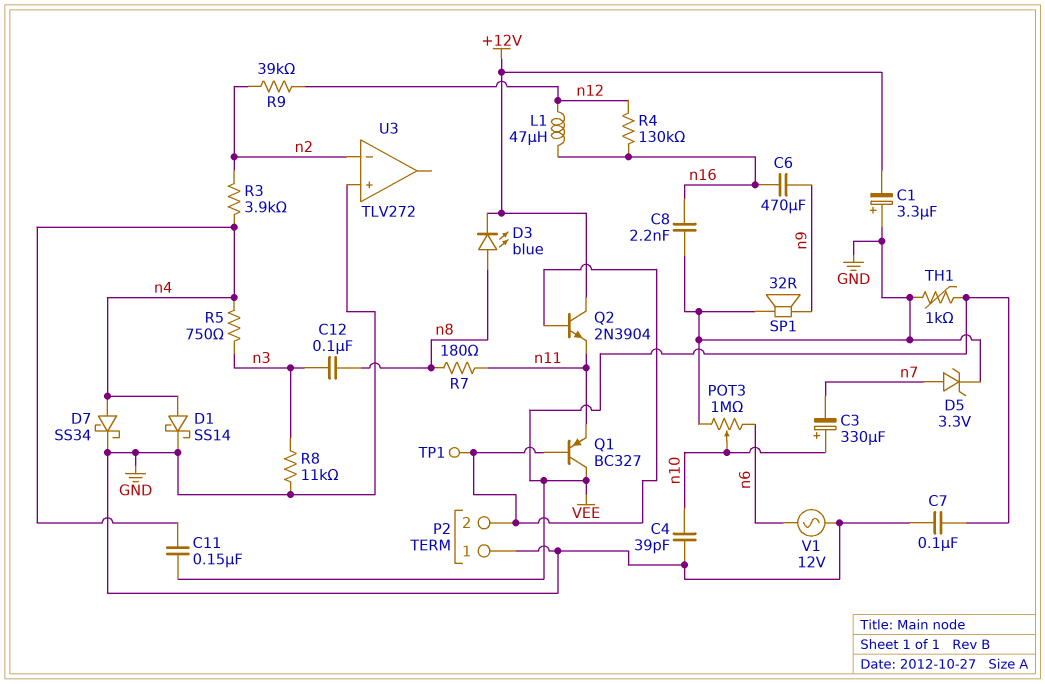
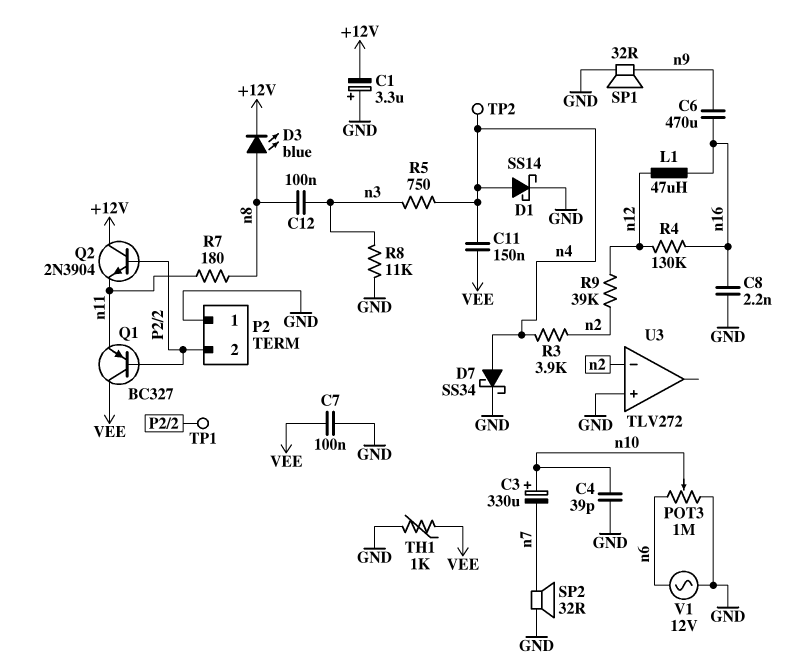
D5: zener 3.3V (A n7, K GND) -> none
SP2: none -> speaker 32R (GND, n7)
TP2: none -> test point (n4)

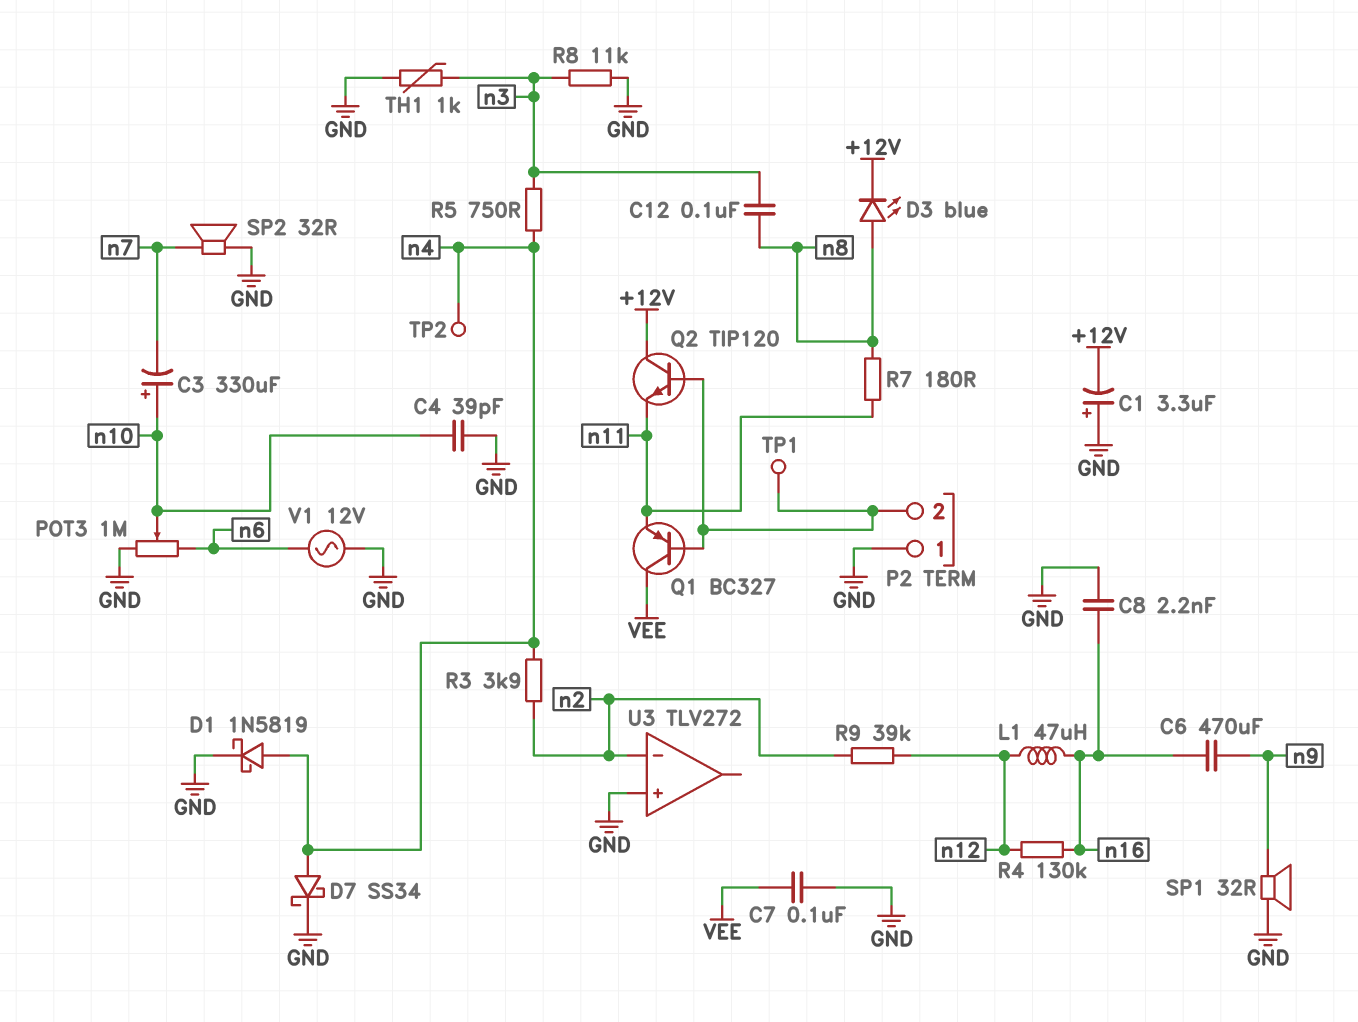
C11: 150nF (VEE, n4) -> none
D1: schottky SS14 (A n4, K GND) -> schottky 1N5819 (A n4, K GND)
Q2: NPN 2N3904 (B P2/2, C +12V, E n11) -> NPN TIP120 (B P2/2, C +12V, E n11)
TH1: 1k (GND, VEE) -> 1k (GND, n3)

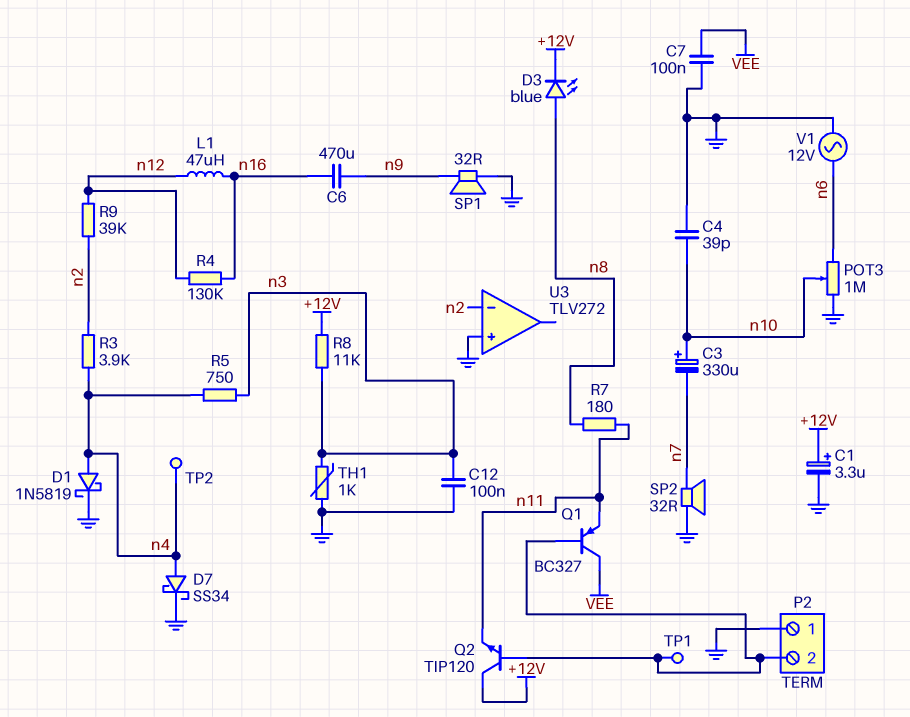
C1: 3.3uF (plus GND, minus +12V) -> 3.3uF (plus +12V, minus GND)
C8: 2.2nF (GND, n16) -> none
C12: 100nF (n3, n8) -> 100nF (GND, n3)
R8: 11k (GND, n3) -> 11k (+12V, n3)

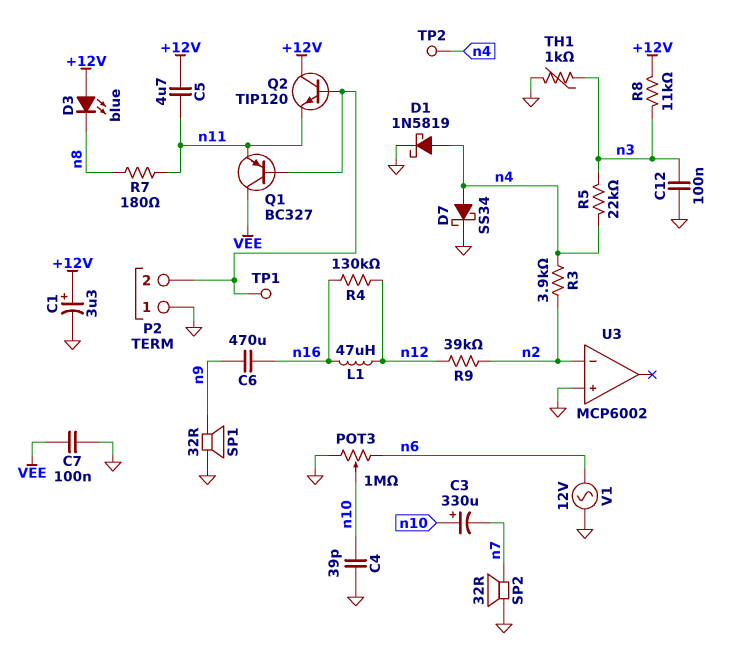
C5: none -> 4.7uF (+12V, n11)
D3: LED blue (A n8, K +12V) -> LED blue (A +12V, K n8)
R5: 750 (n3, n4) -> 22k (n3, n4)
U3: TLV272 -> MCP6002

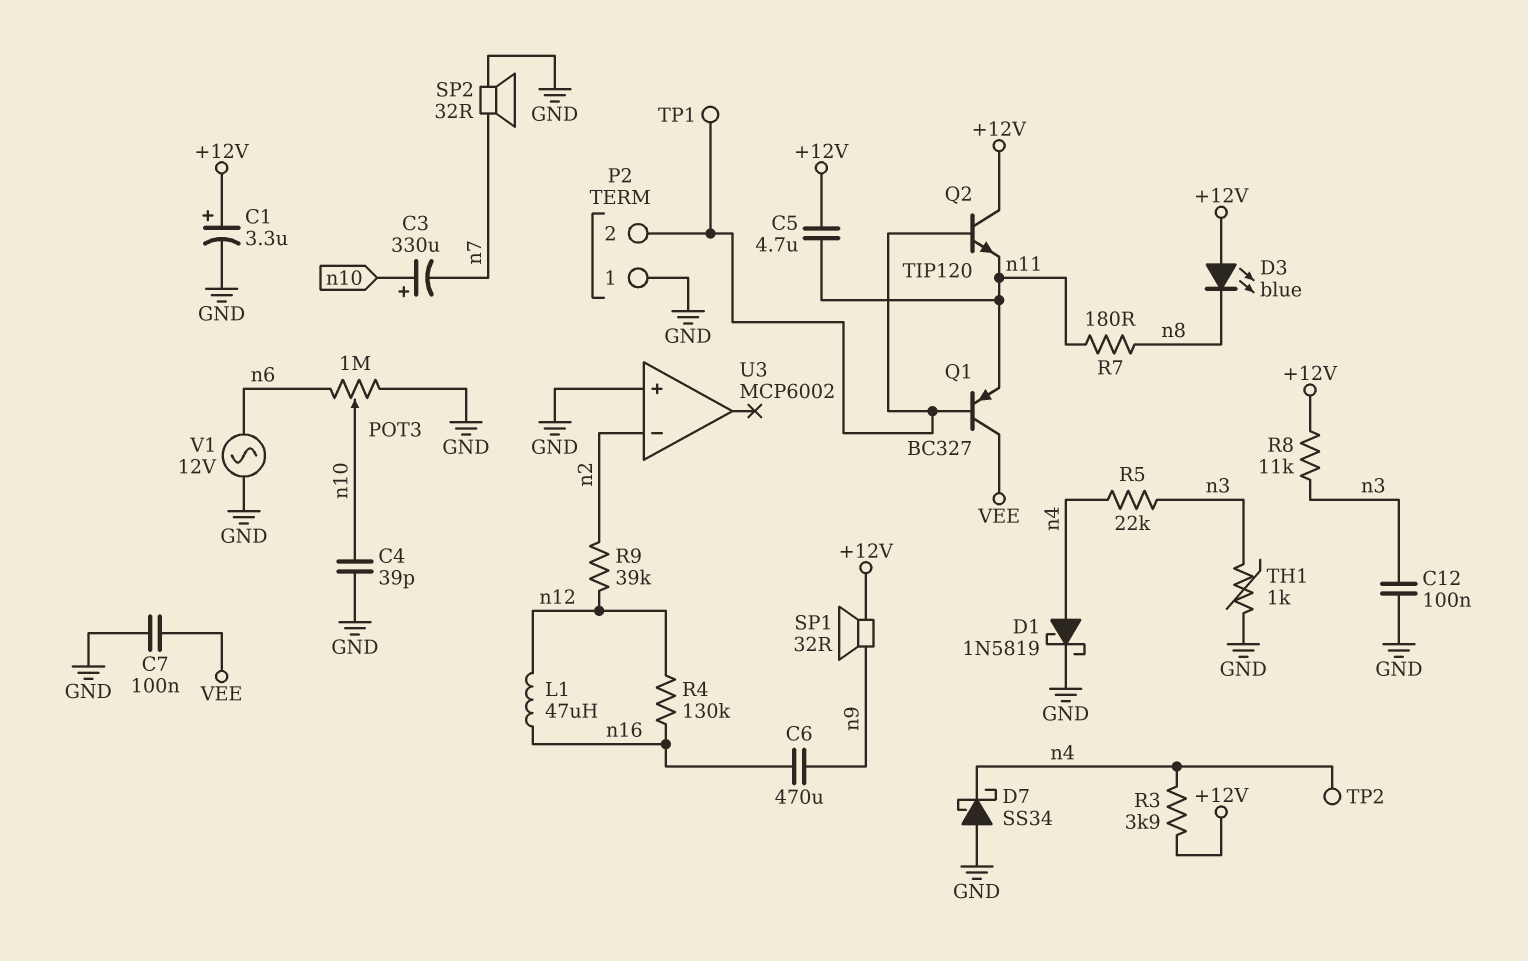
D7: schottky SS34 (A n4, K GND) -> schottky SS34 (A GND, K n4)
R3: 3.9k (n2, n4) -> 3.9k (+12V, n4)
SP1: speaker 32R (GND, n9) -> speaker 32R (+12V, n9)

